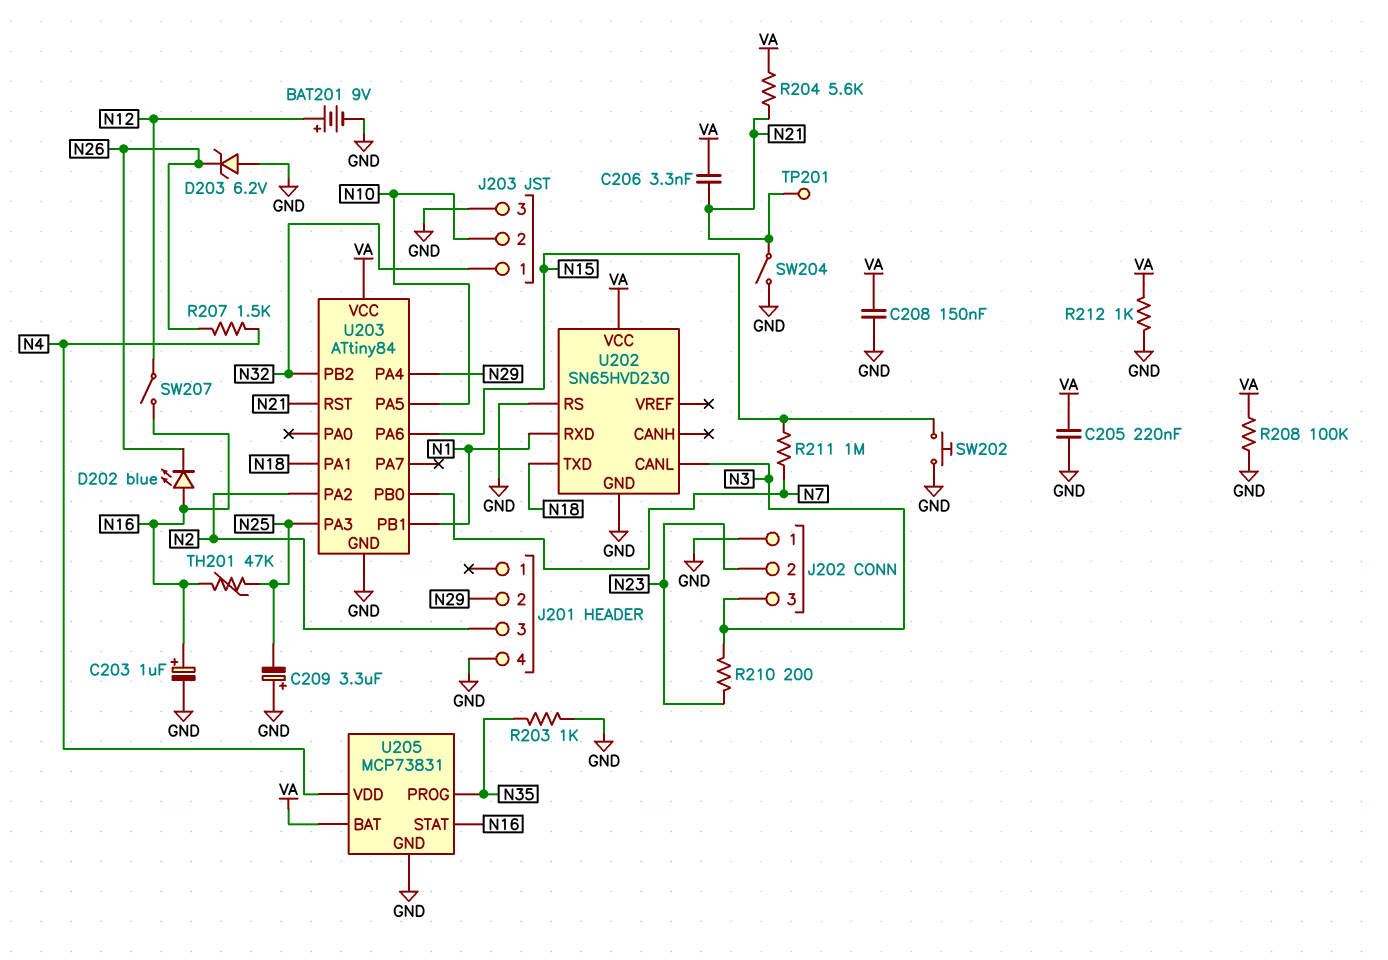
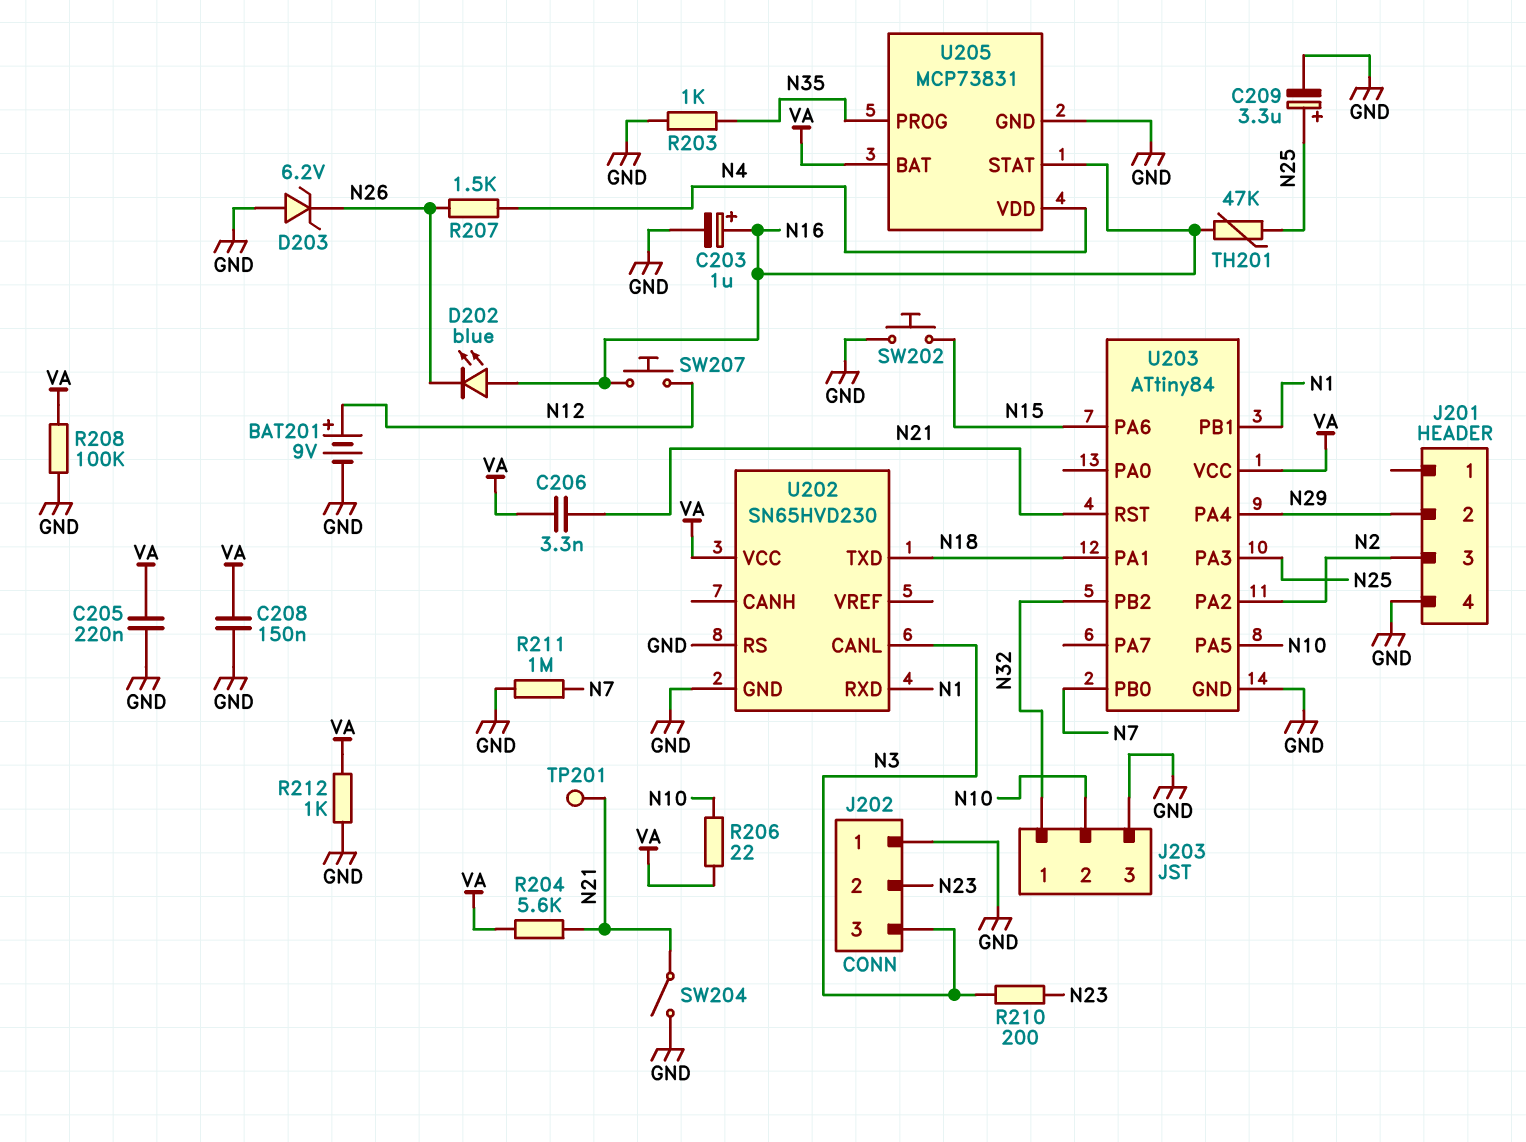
C209: 3.3uF (plus GND, minus N25) -> 3.3uF (plus N25, minus GND)
R206: none -> 22 (N10, VA)
R211: 1M (N7, N15) -> 1M (GND, N7)
SW207: switch (N12, N16) -> button (N12, N16)

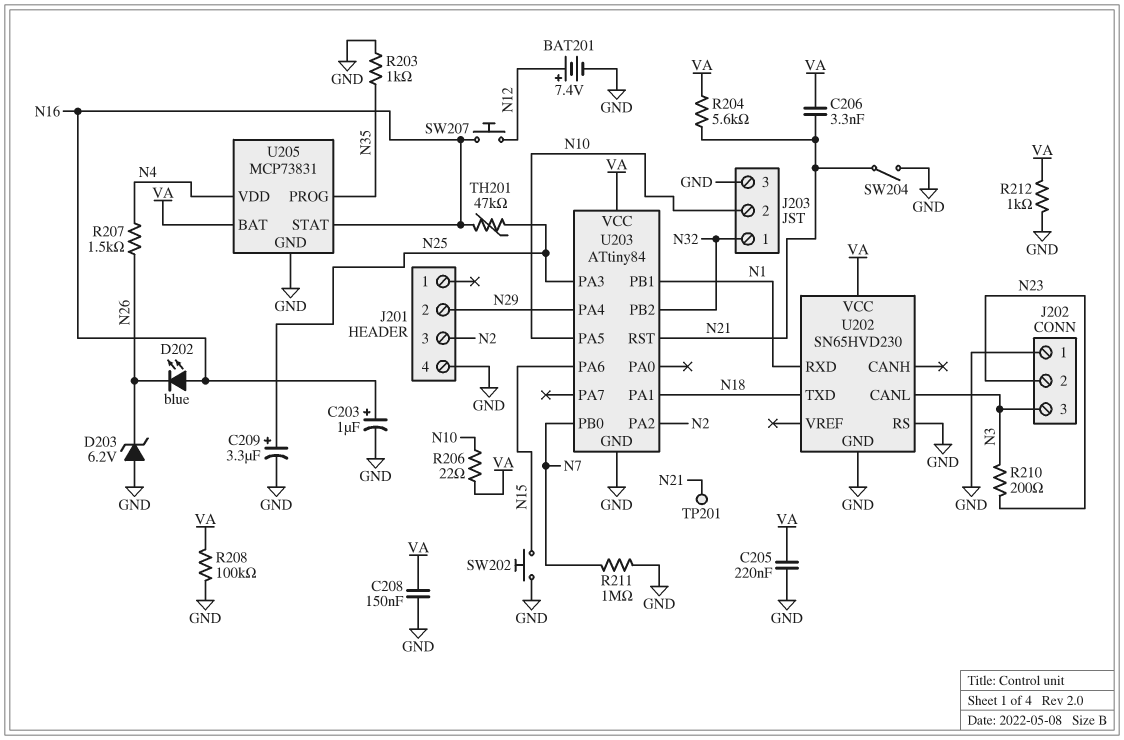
BAT201: 9V (plus N12, minus GND) -> 7.4V (plus N12, minus GND)

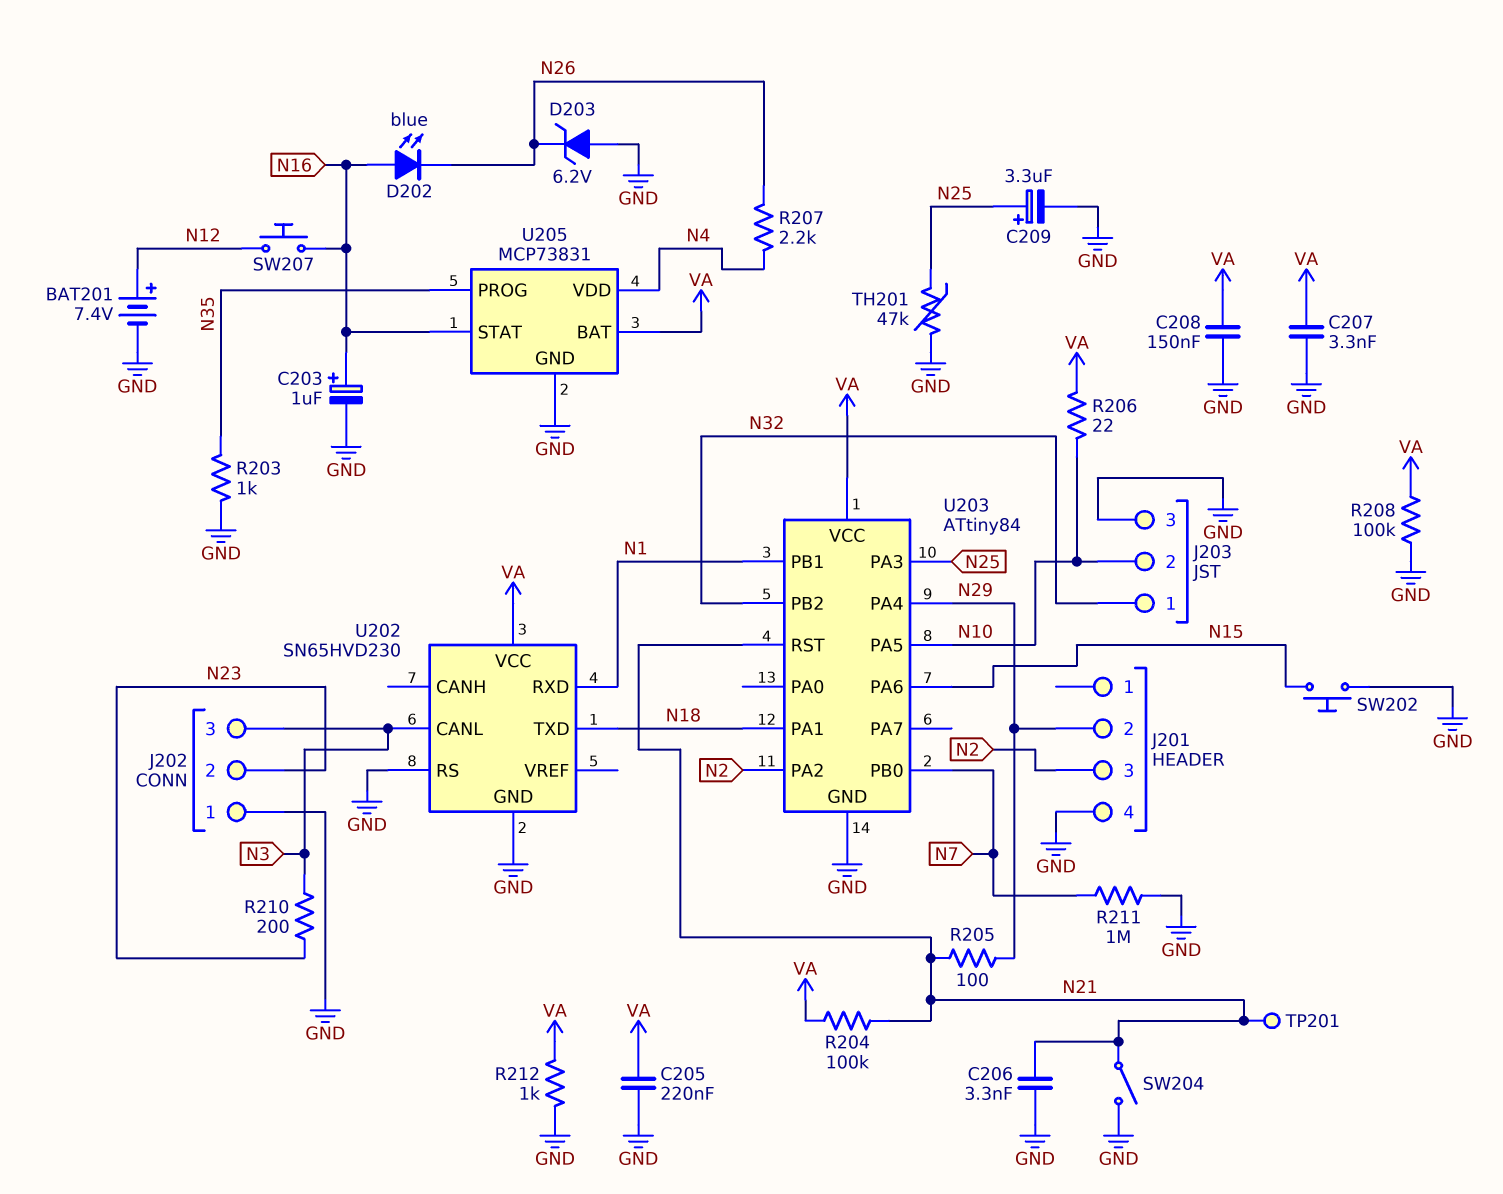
C206: 3.3nF (N21, VA) -> 3.3nF (GND, N21)
C207: none -> 3.3nF (GND, VA)
R204: 5.6k (N21, VA) -> 100k (N21, VA)
R205: none -> 100 (N21, N29)
R207: 1.5k (N4, N26) -> 2.2k (N4, N26)
TH201: 47k (N16, N25) -> 47k (GND, N25)

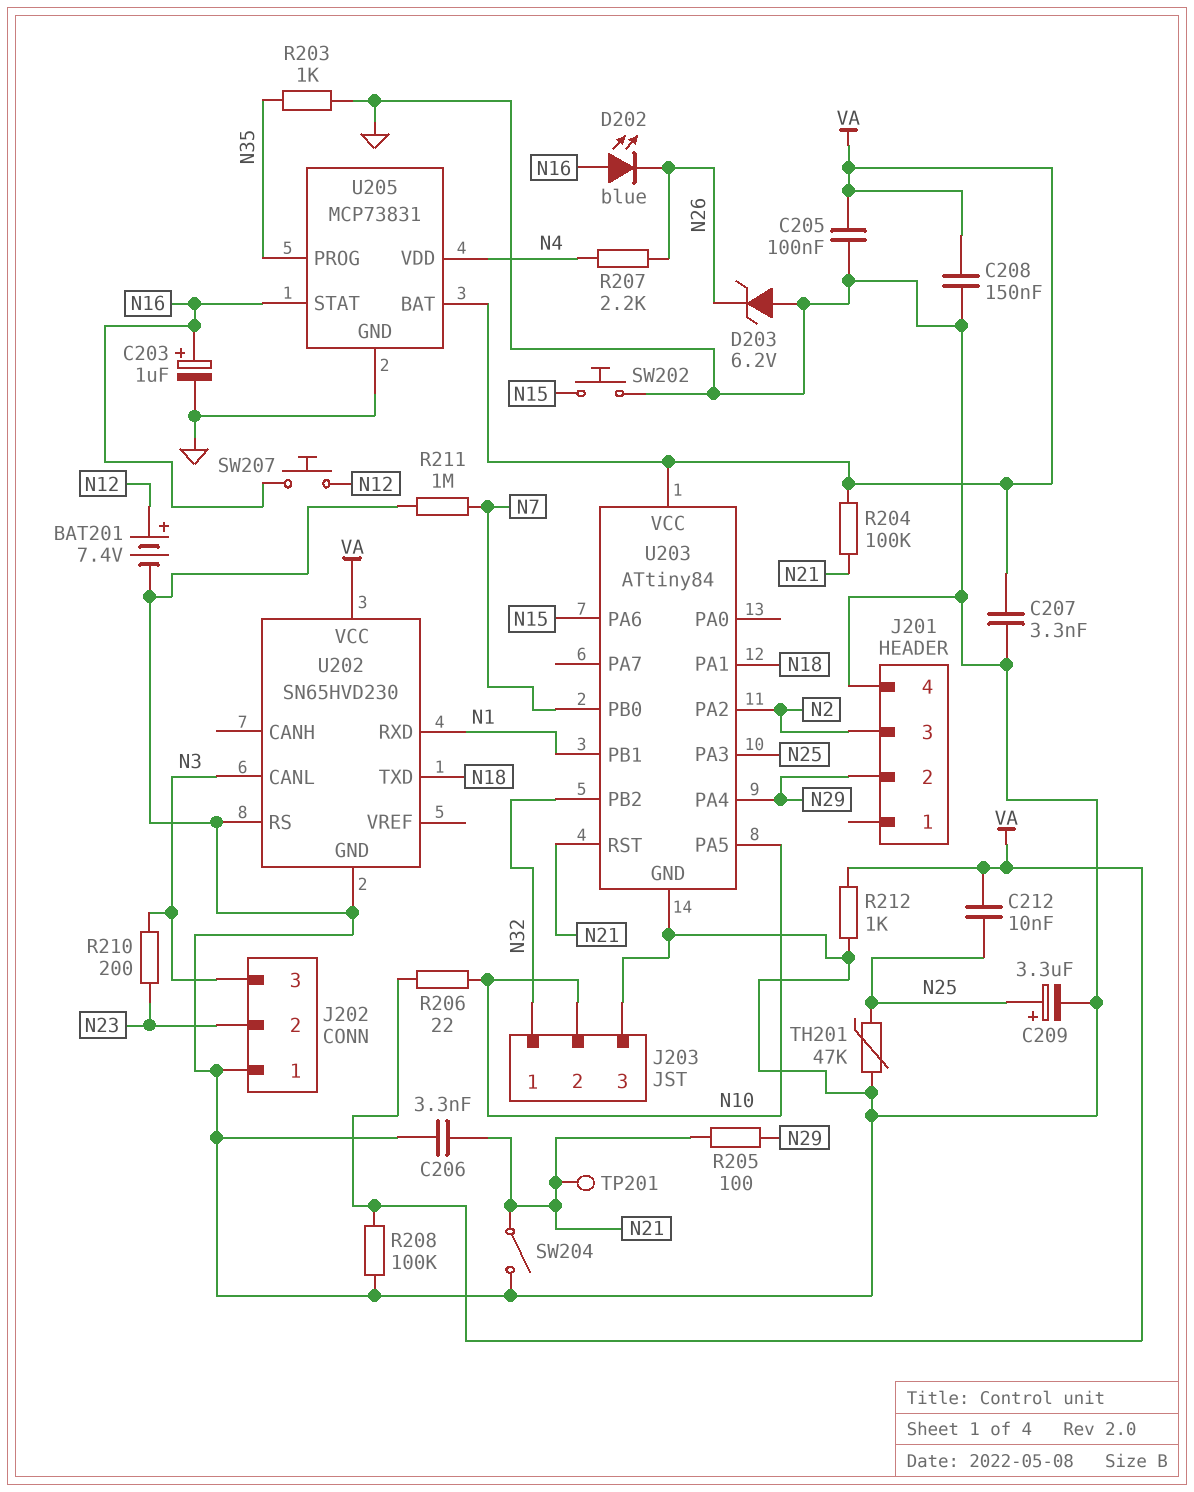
C205: 220nF (GND, VA) -> 100nF (GND, VA)
C212: none -> 10nF (N25, VA)

